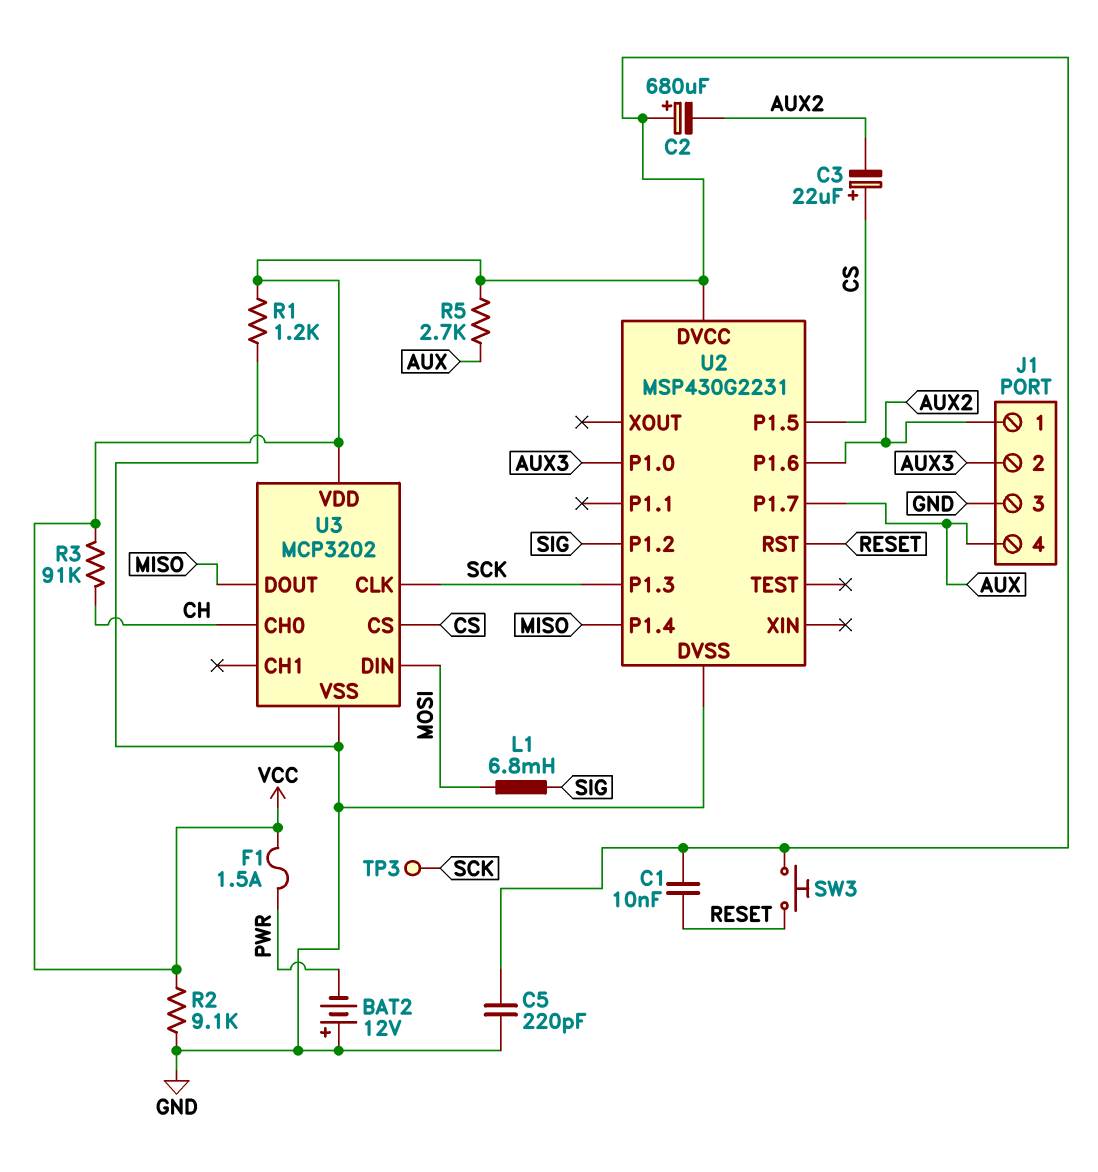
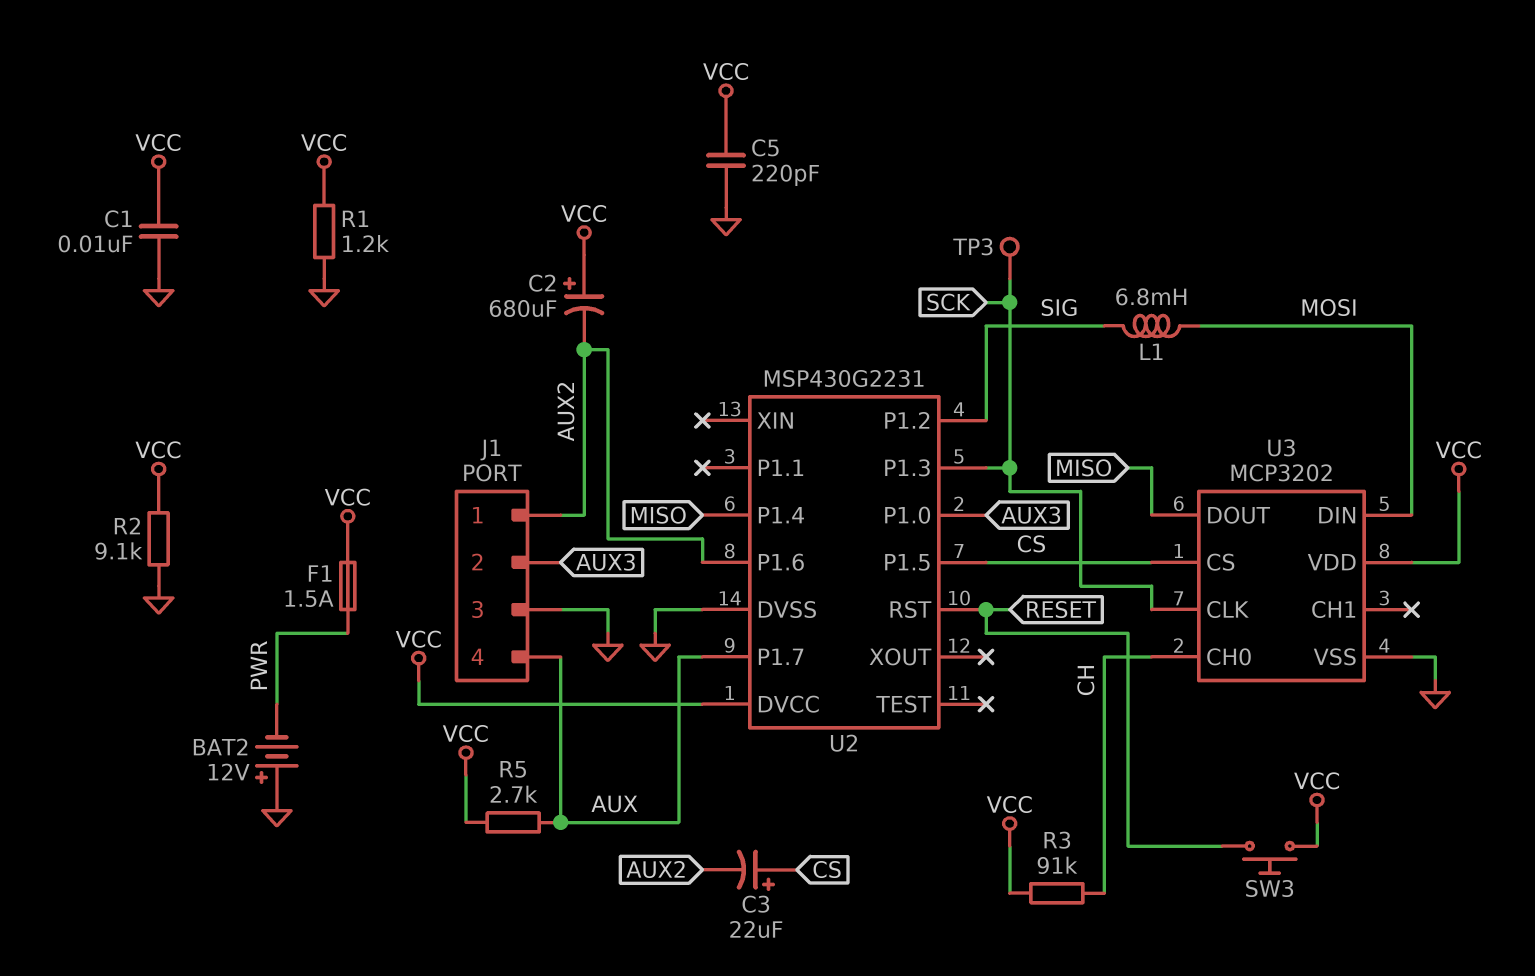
C1: 10nF (RESET, VCC) -> 10nF (GND, VCC)

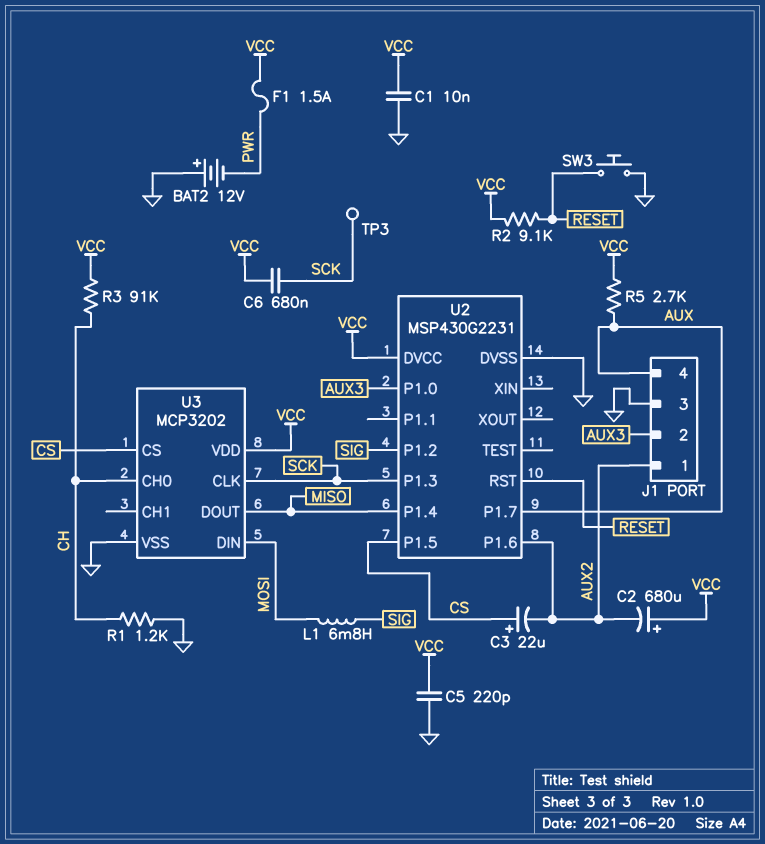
C6: none -> 680nF (SCK, VCC)
R1: 1.2k (GND, VCC) -> 1.2k (CH, GND)
R2: 9.1k (GND, VCC) -> 9.1k (RESET, VCC)
SW3: button (RESET, VCC) -> button (GND, RESET)

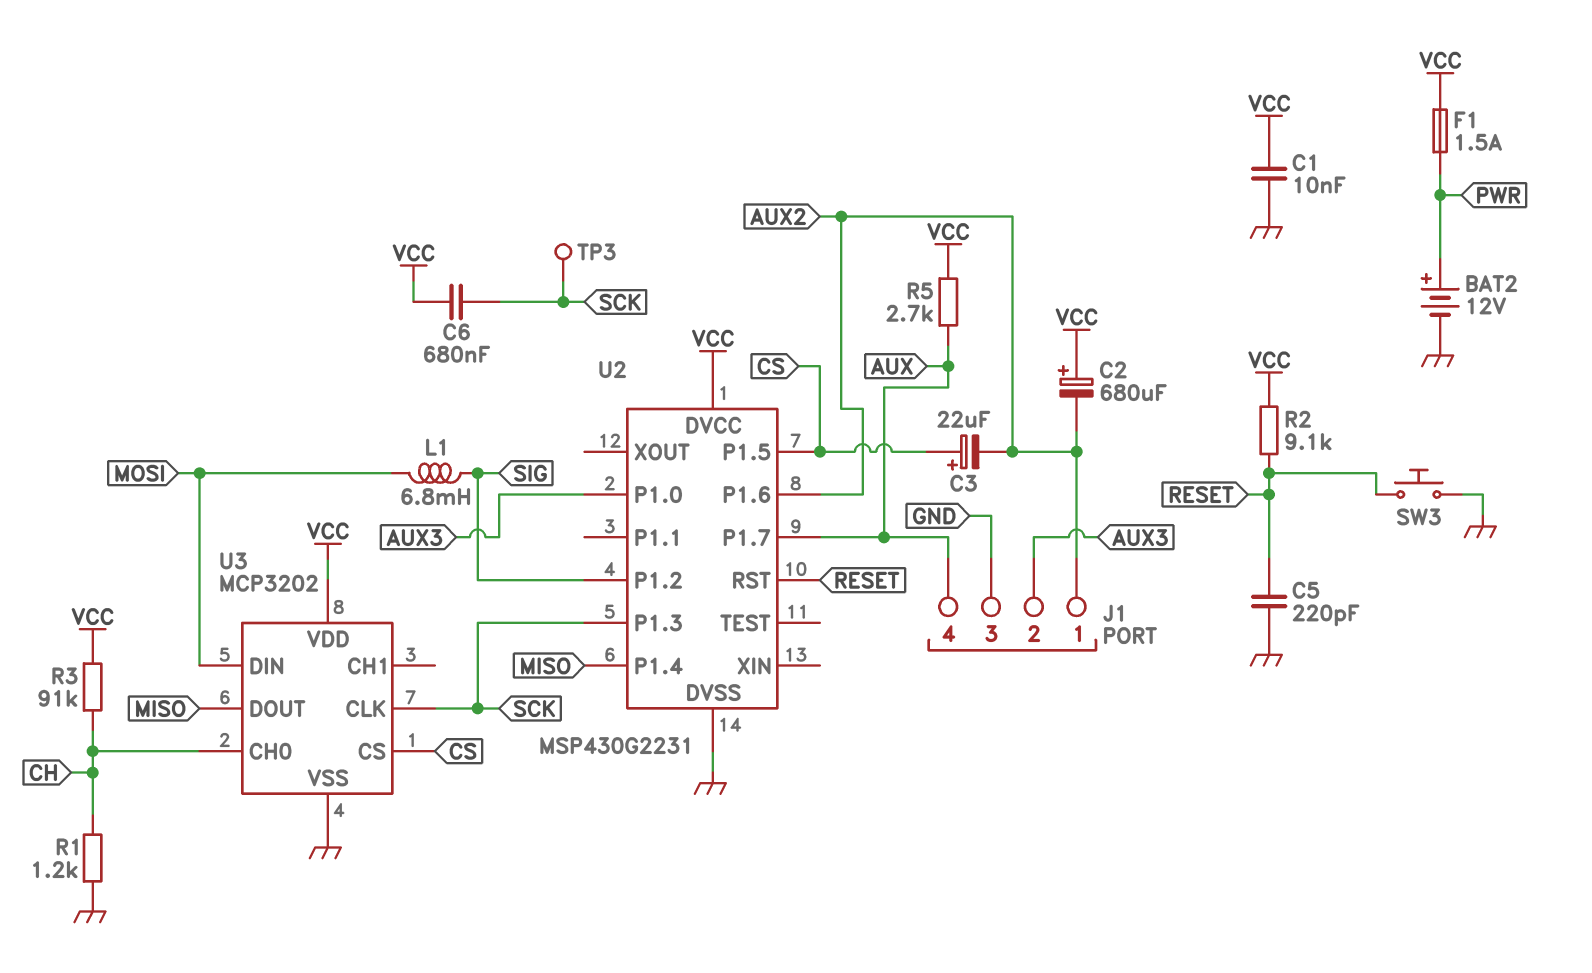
BAT2: 12V (plus GND, minus PWR) -> 12V (plus PWR, minus GND)
C5: 220pF (GND, VCC) -> 220pF (GND, RESET)

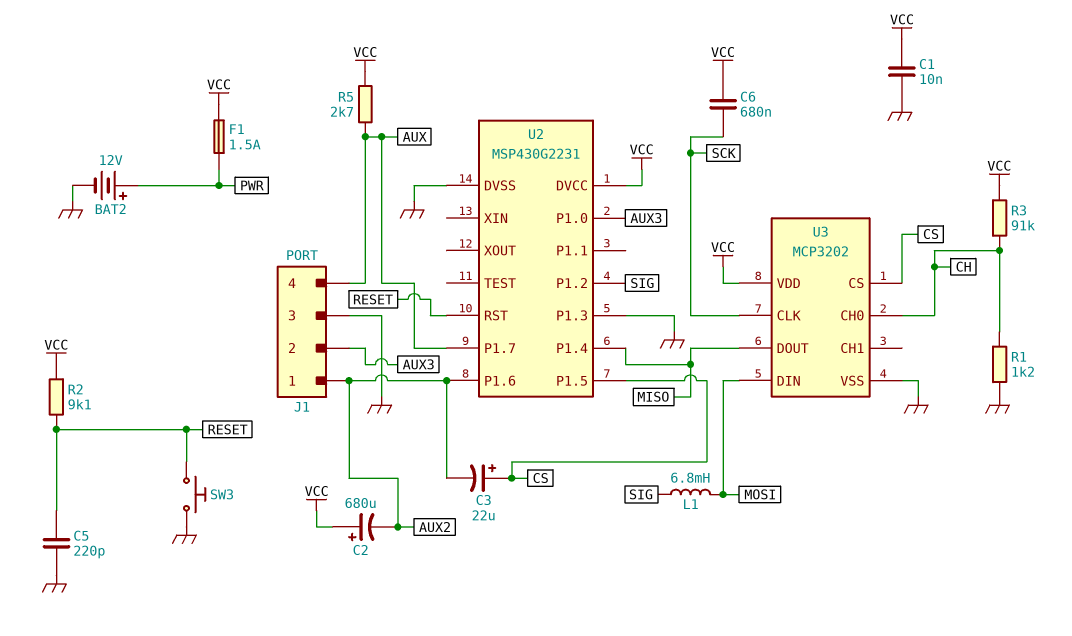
TP3: test point (SCK) -> none
U2 pin P1.3: SCK -> GND

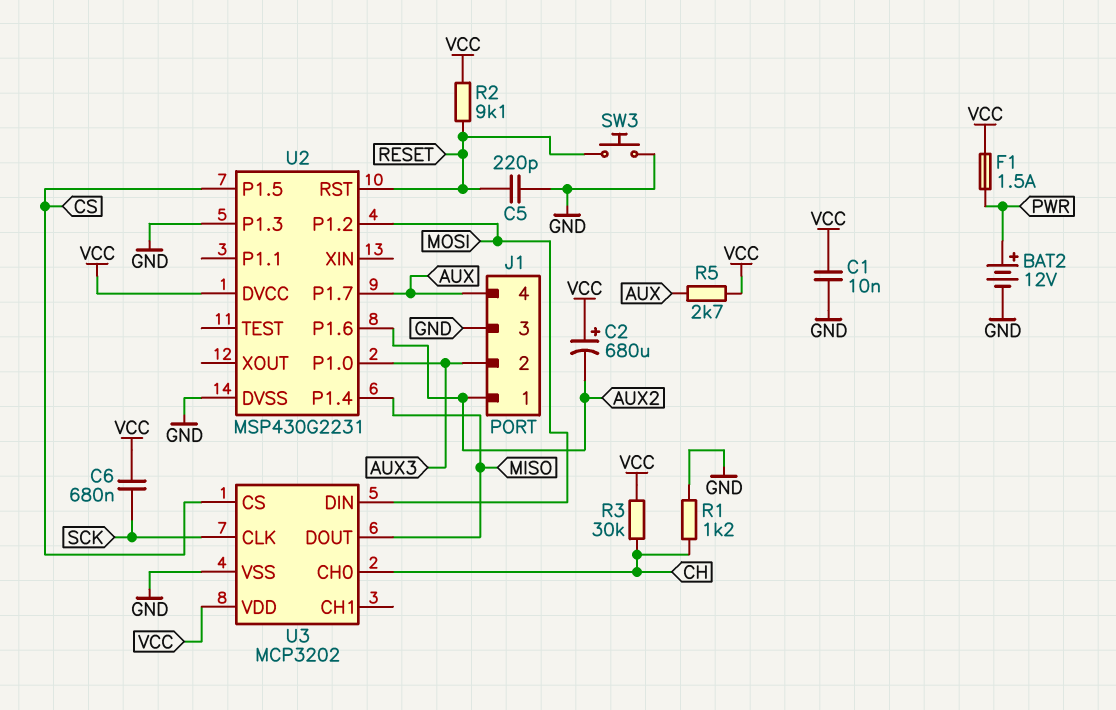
C3: 22uF (plus CS, minus AUX2) -> none
L1: 6.8mH (MOSI, SIG) -> none
R3: 91k (CH, VCC) -> 30k (CH, VCC)
U2 pin P1.2: SIG -> MOSI

